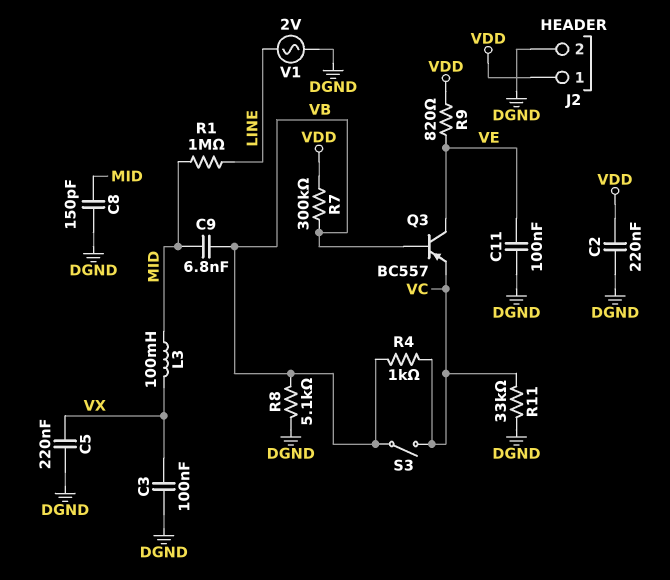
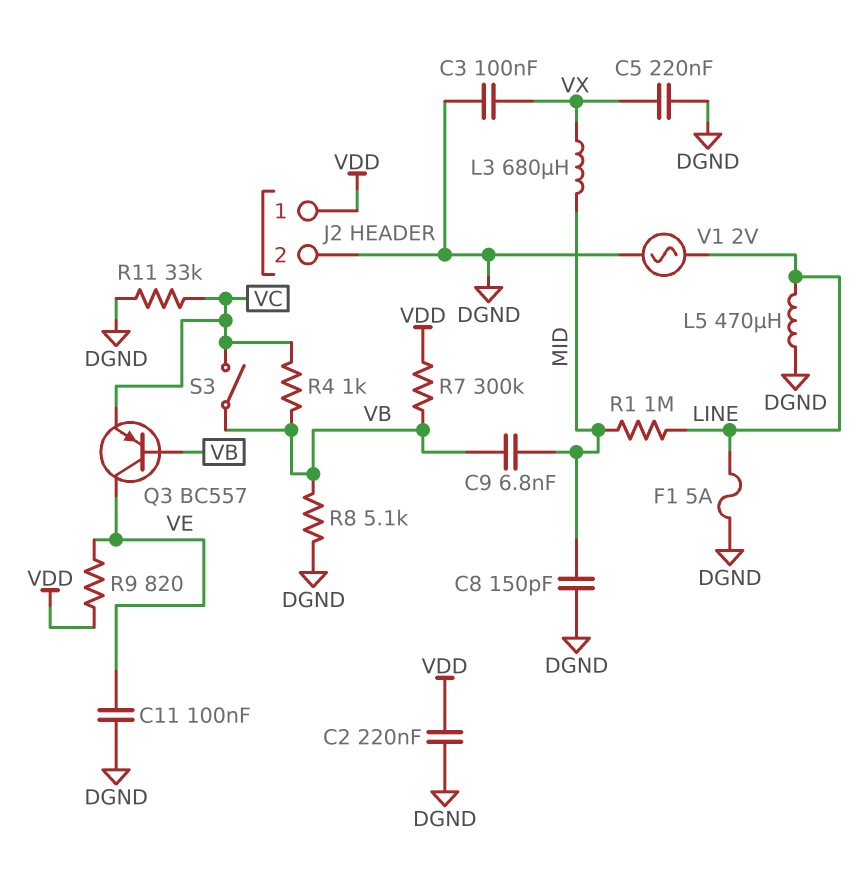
F1: none -> 5A (DGND, LINE)
L3: 100mH (MID, VX) -> 680uH (MID, VX)
L5: none -> 470uH (DGND, LINE)

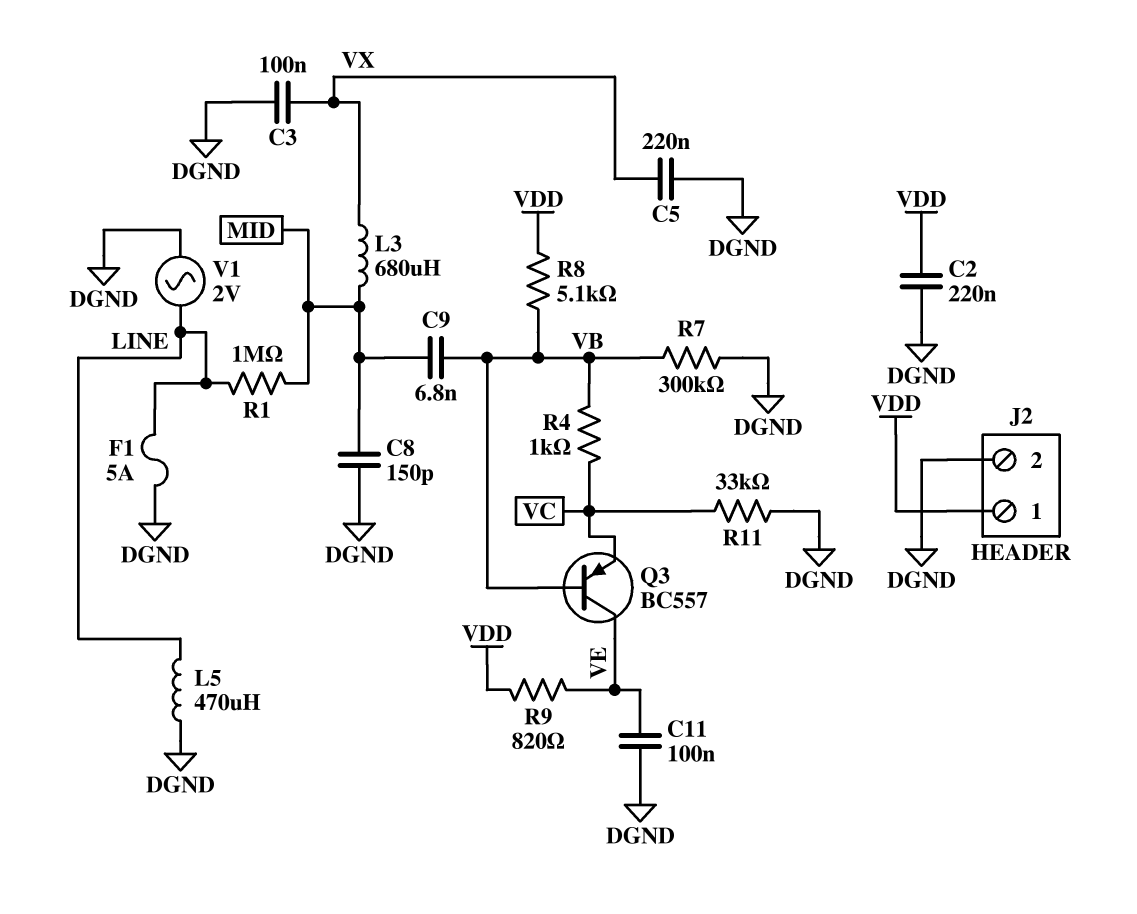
R7: 300k (VB, VDD) -> 300k (DGND, VB)
R8: 5.1k (DGND, VB) -> 5.1k (VB, VDD)
S3: switch (VB, VC) -> none

